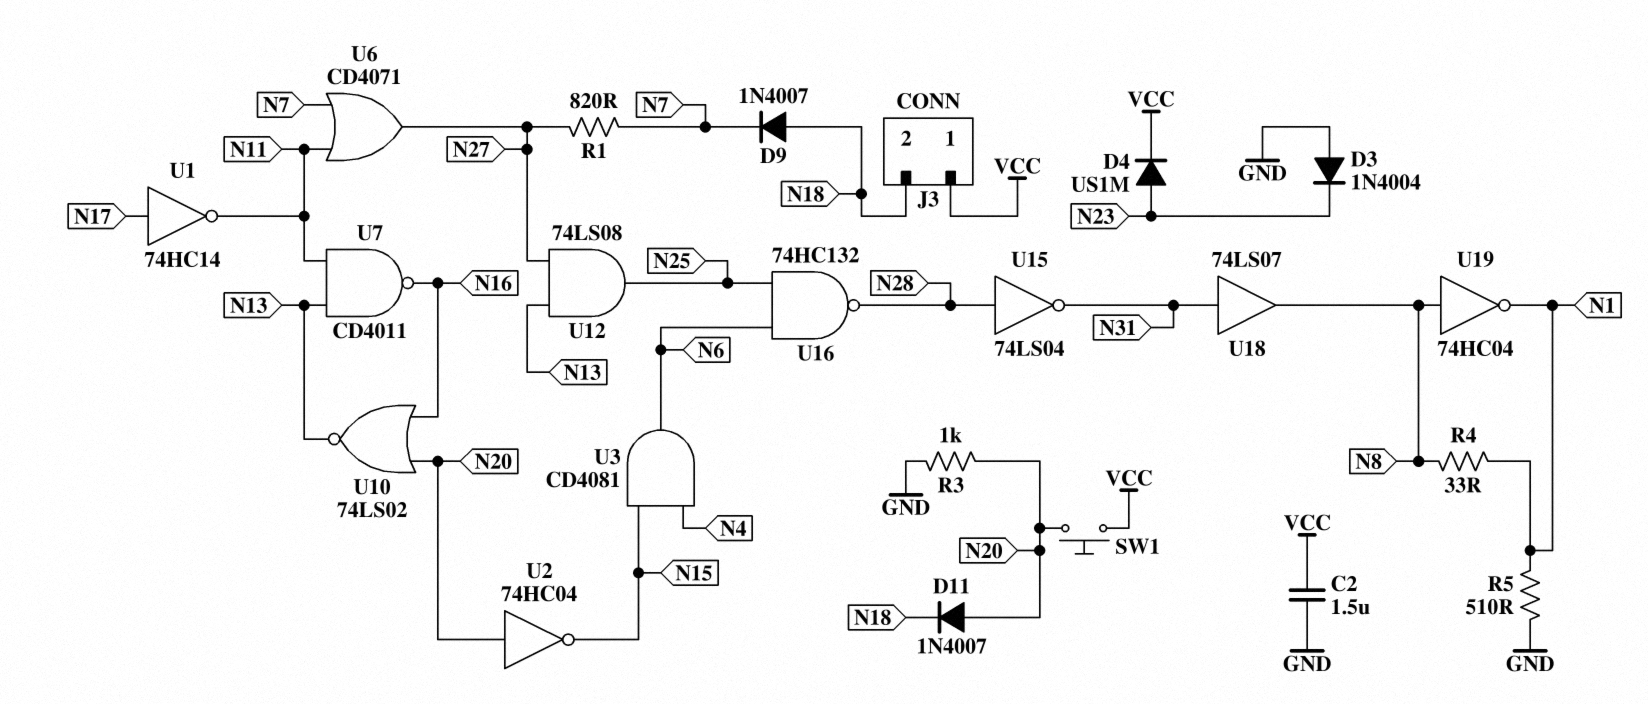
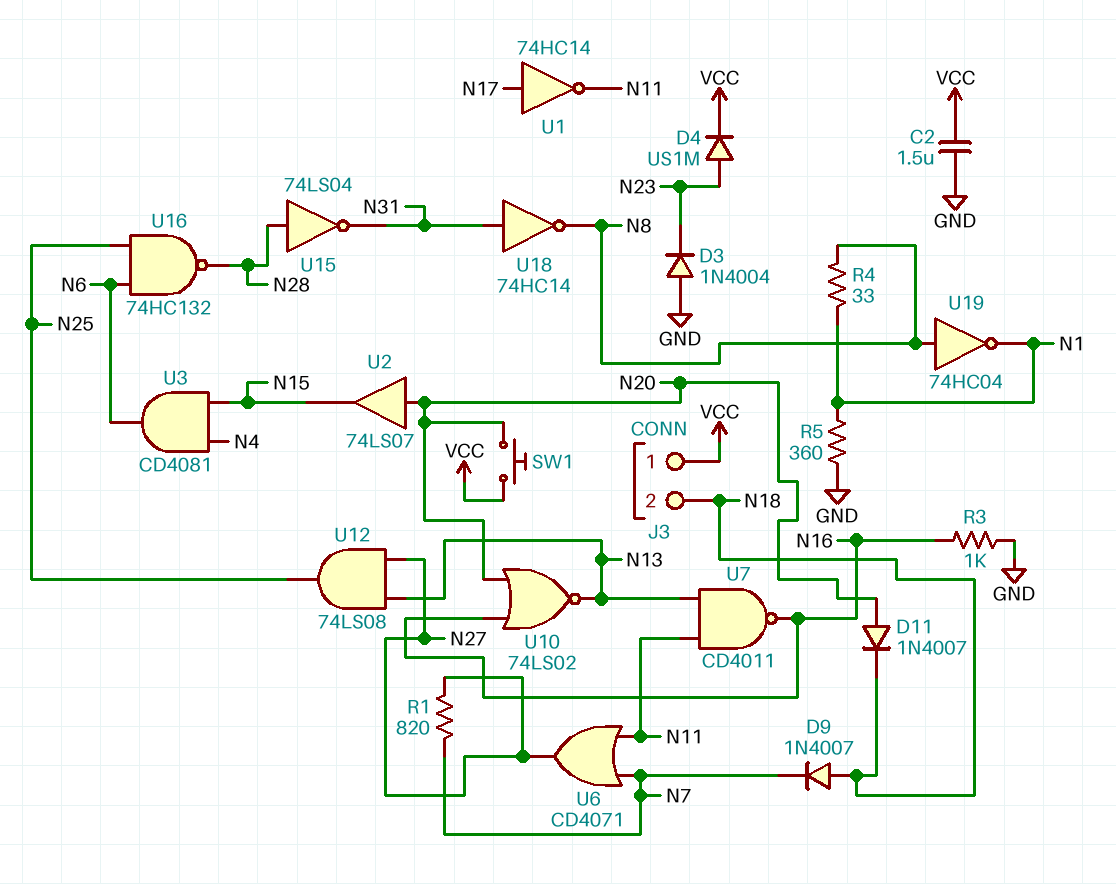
R3: 1k (GND, N20) -> 1k (GND, N16)
R5: 510 (GND, N1) -> 360 (GND, N1)
U2: NOT 74HC04 (in N20, out N15) -> buffer 74LS07 (in N20, out N15)
U18: buffer 74LS07 (in N31, out N8) -> NOT 74HC14 (in N31, out N8)

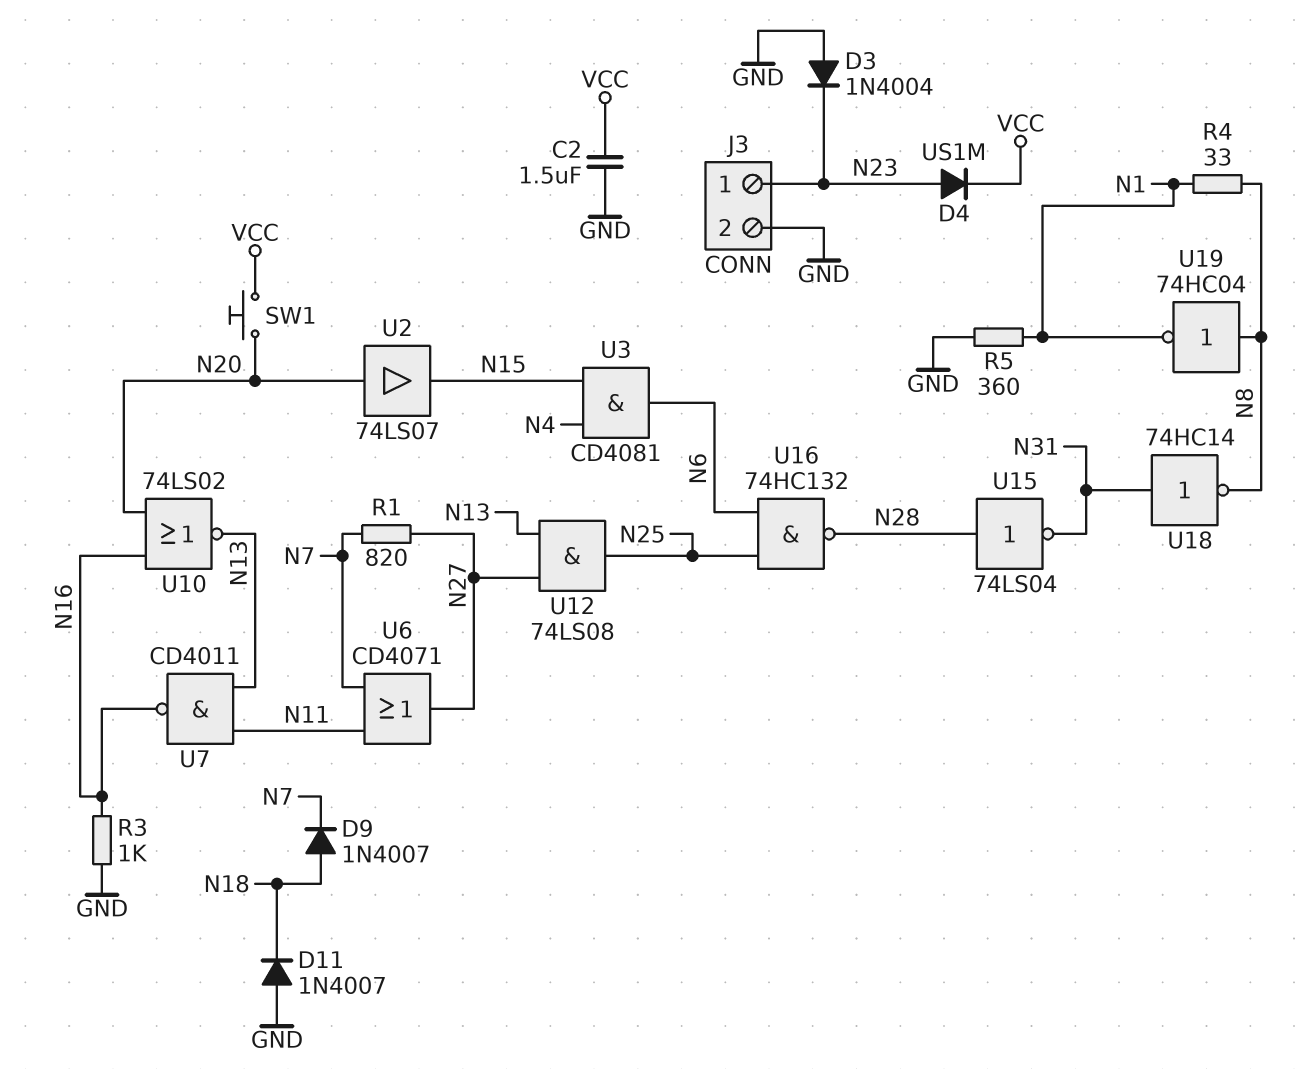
D11: diode 1N4007 (A N20, K N18) -> diode 1N4007 (A GND, K N18)
J3 pin 1: VCC -> N23
J3 pin 2: N18 -> GND
U1: NOT 74HC14 (in N17, out N11) -> none

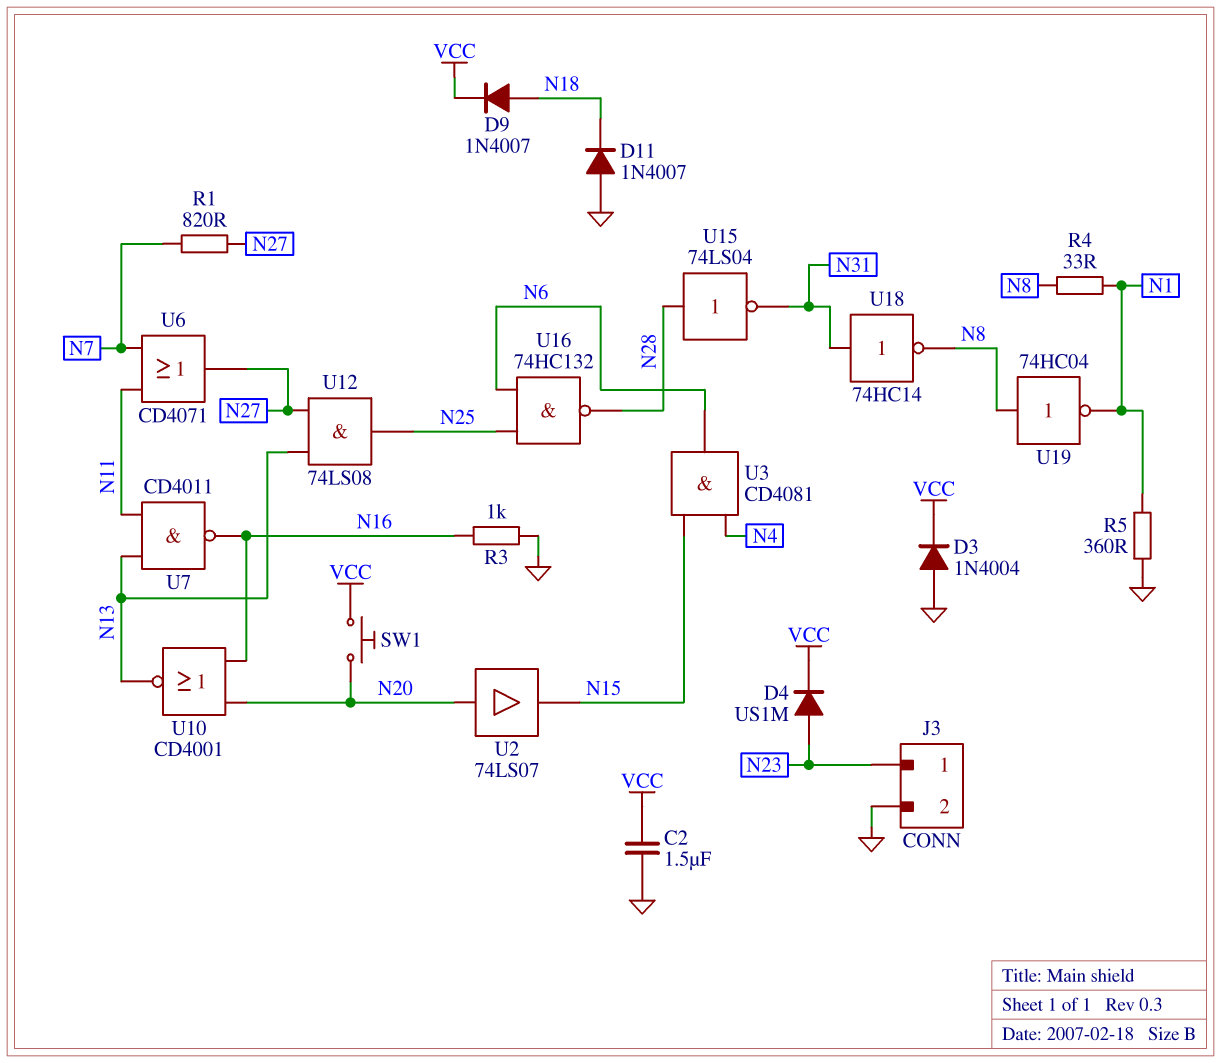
D3: diode 1N4004 (A GND, K N23) -> diode 1N4004 (A GND, K VCC)
D9: diode 1N4007 (A N18, K N7) -> diode 1N4007 (A N18, K VCC)
U10: NOR 74LS02 (in N16, in N20, out N13) -> NOR CD4001 (in N16, in N20, out N13)

